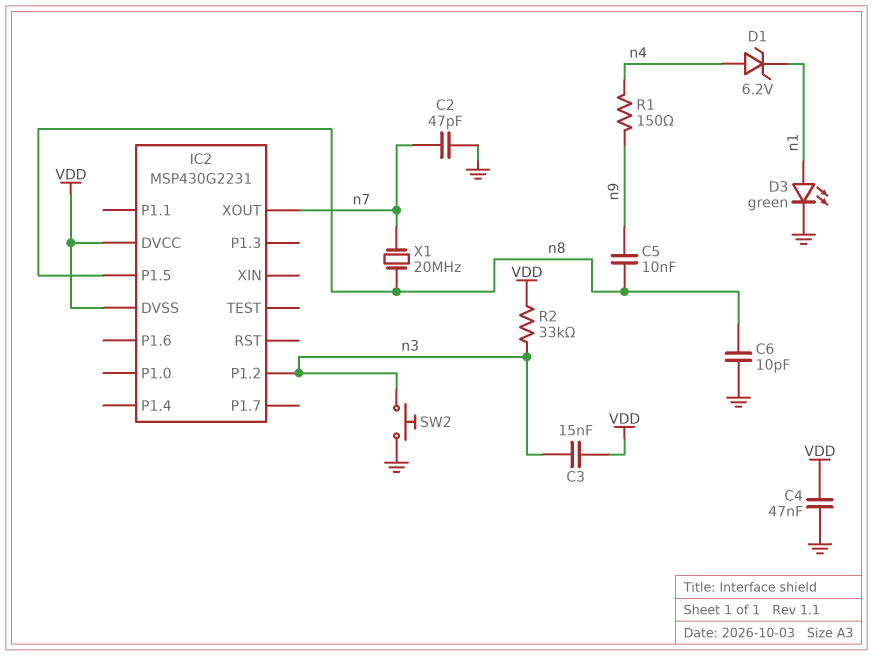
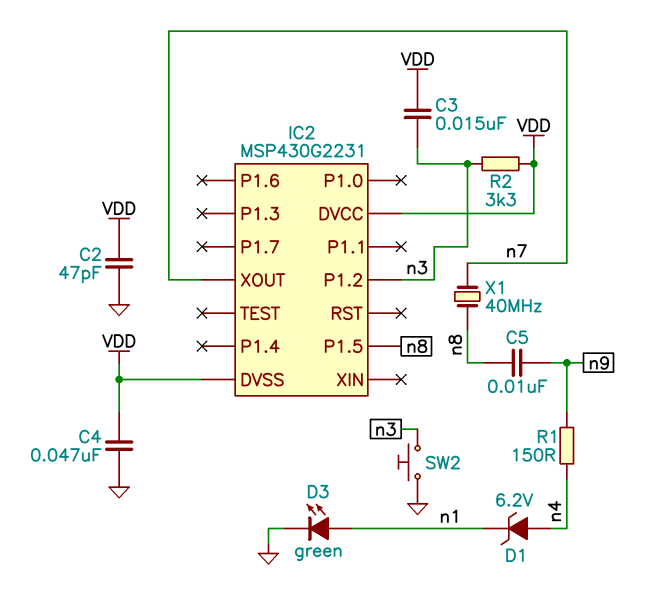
C2: 47pF (GND, n7) -> 47pF (GND, VDD)
C6: 10pF (GND, n8) -> none
R2: 33k (VDD, n3) -> 3.3k (VDD, n3)
X1: 20MHz (n7, n8) -> 40MHz (n7, n8)

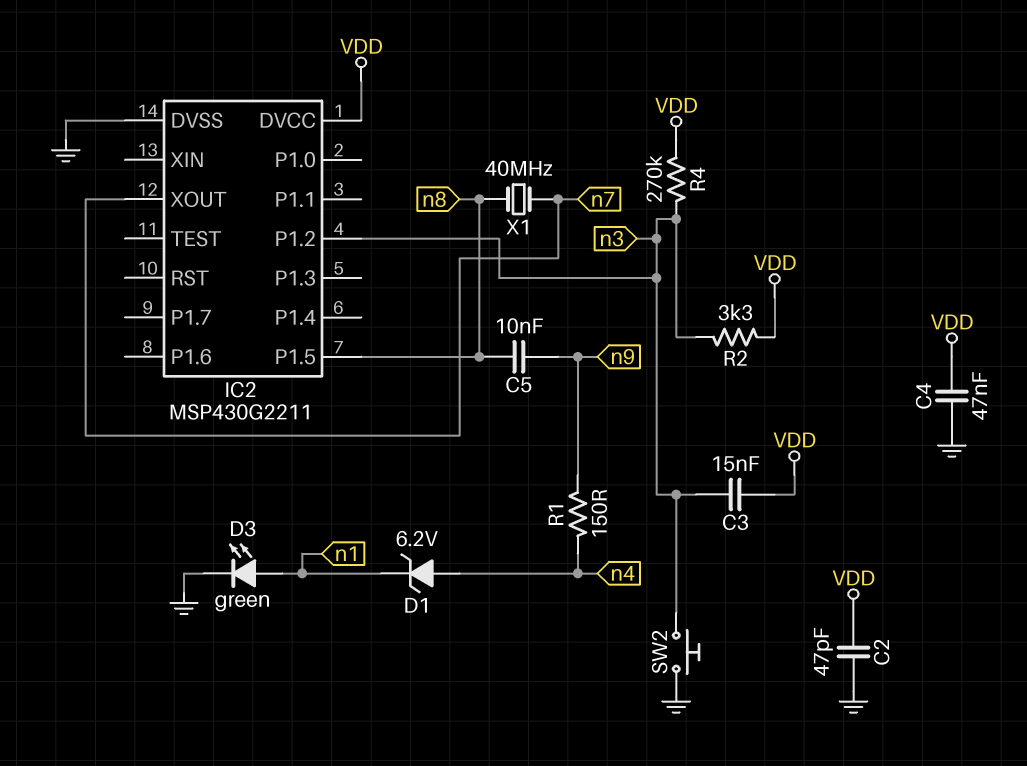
IC2: MSP430G2231 -> MSP430G2211
IC2 pin DVSS: VDD -> GND
R4: none -> 270k (VDD, n3)

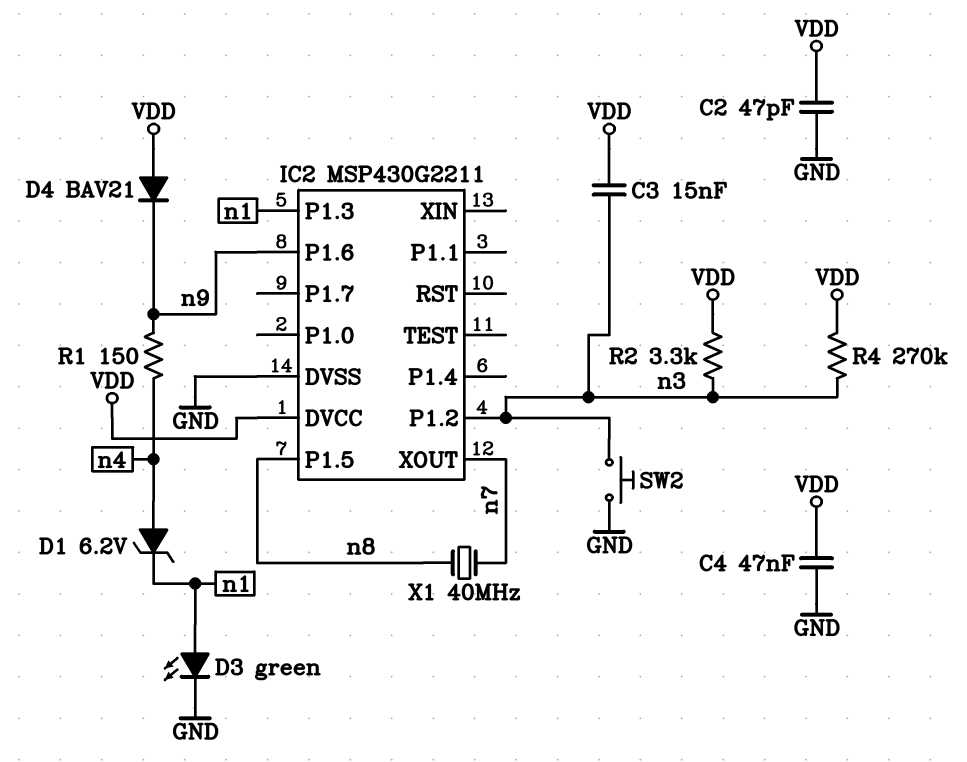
C5: 10nF (n8, n9) -> none
D4: none -> diode BAV21 (A VDD, K n9)
IC2 pin P1.3: none -> n1
IC2 pin P1.6: none -> n9

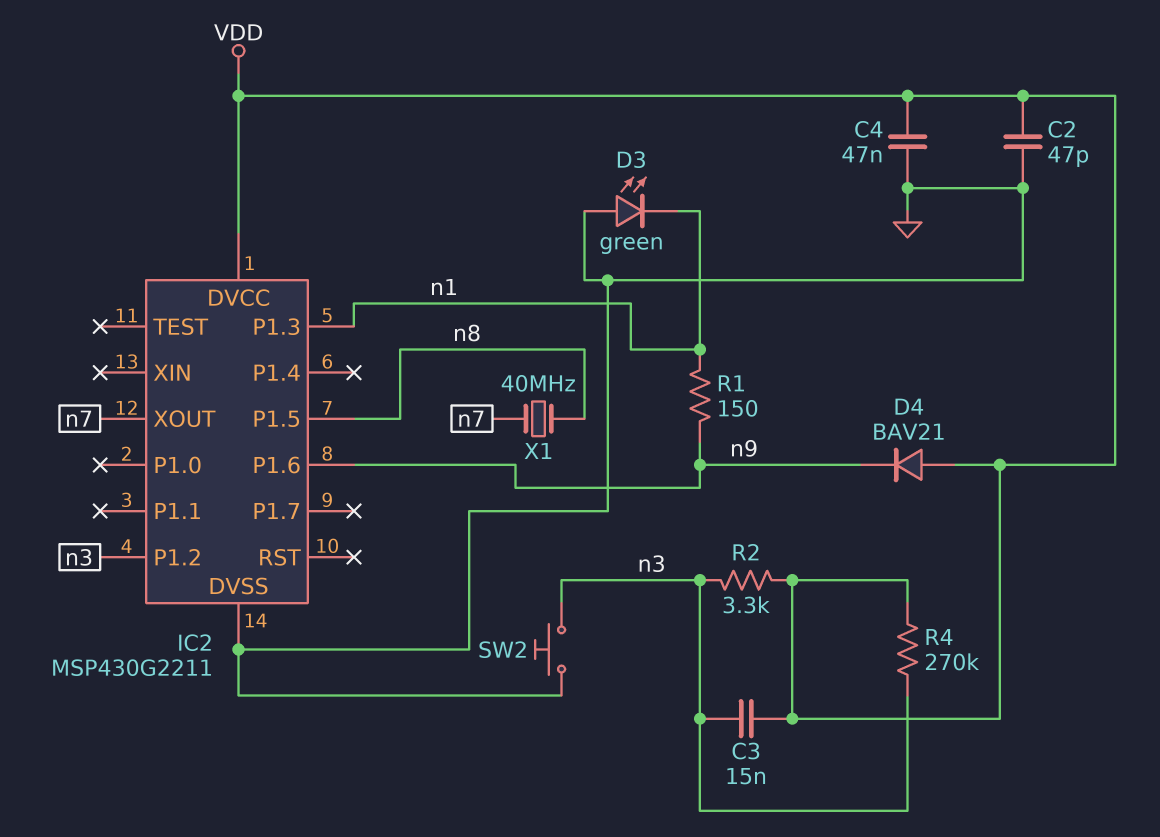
D1: zener 6.2V (A n4, K n1) -> none
D3: LED green (A n1, K GND) -> LED green (A GND, K n1)
R1: 150 (n4, n9) -> 150 (n1, n9)

